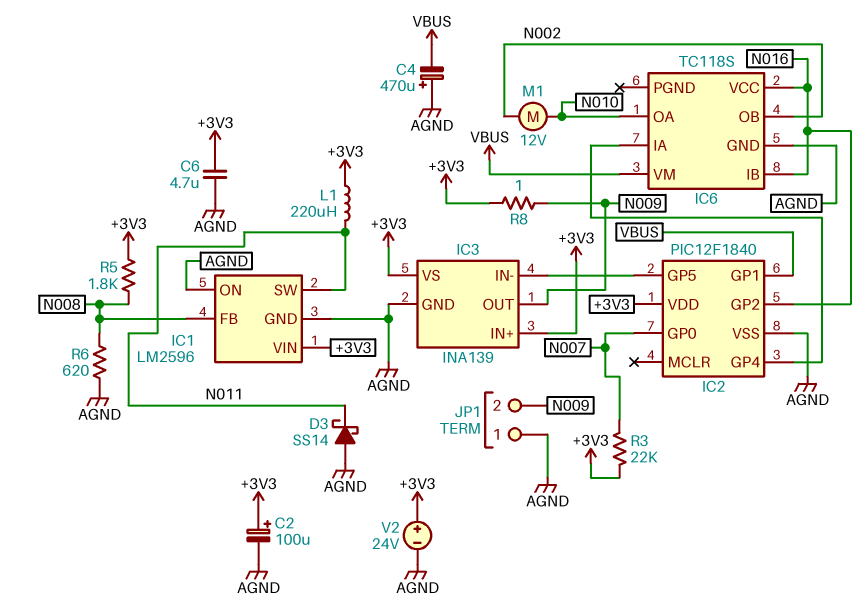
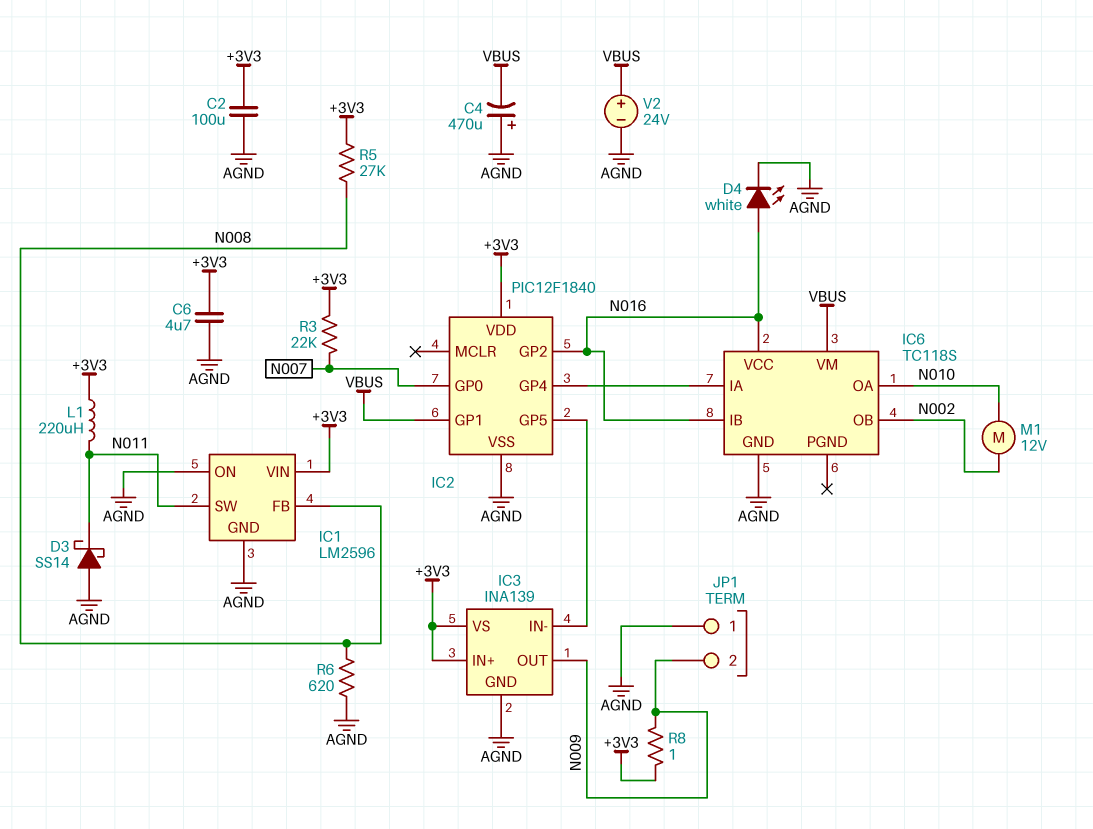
C2: 100uF (plus +3V3, minus AGND) -> 100uF (+3V3, AGND)
D4: none -> LED white (A N016, K AGND)
R5: 1.8k (+3V3, N008) -> 27k (+3V3, N008)
V2: 24V (plus +3V3, minus AGND) -> 24V (plus VBUS, minus AGND)

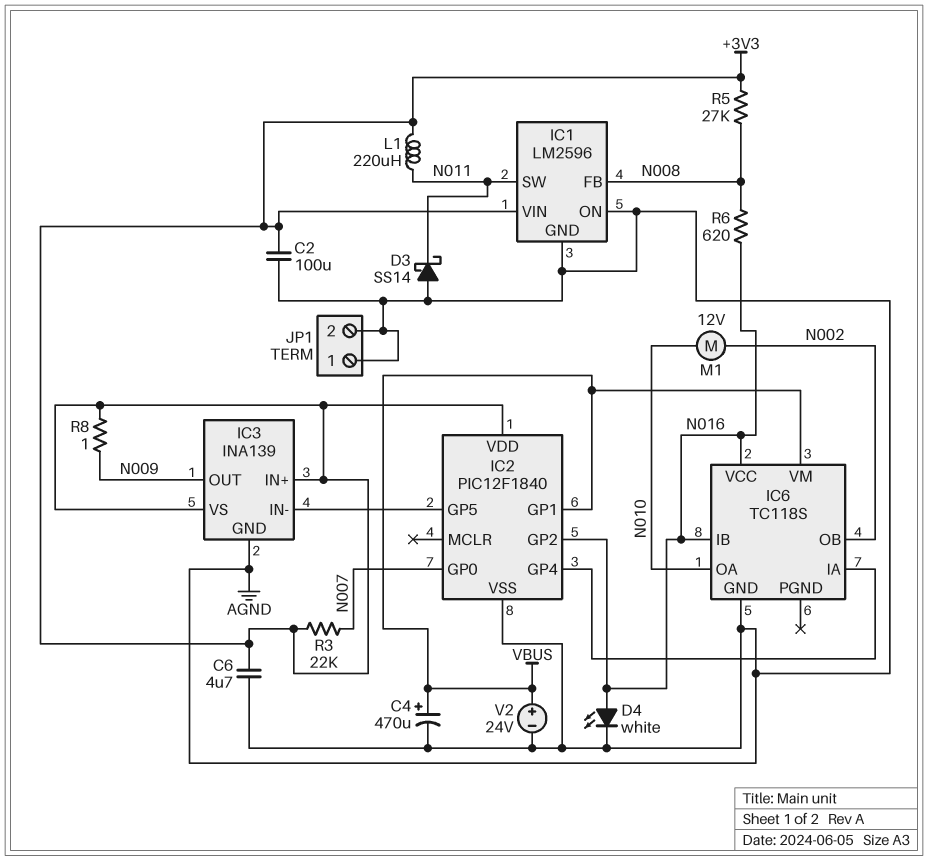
C4: 470uF (plus AGND, minus VBUS) -> 470uF (plus VBUS, minus AGND)
JP1 pin 2: N009 -> AGND
R6: 620 (AGND, N008) -> 620 (N008, N016)

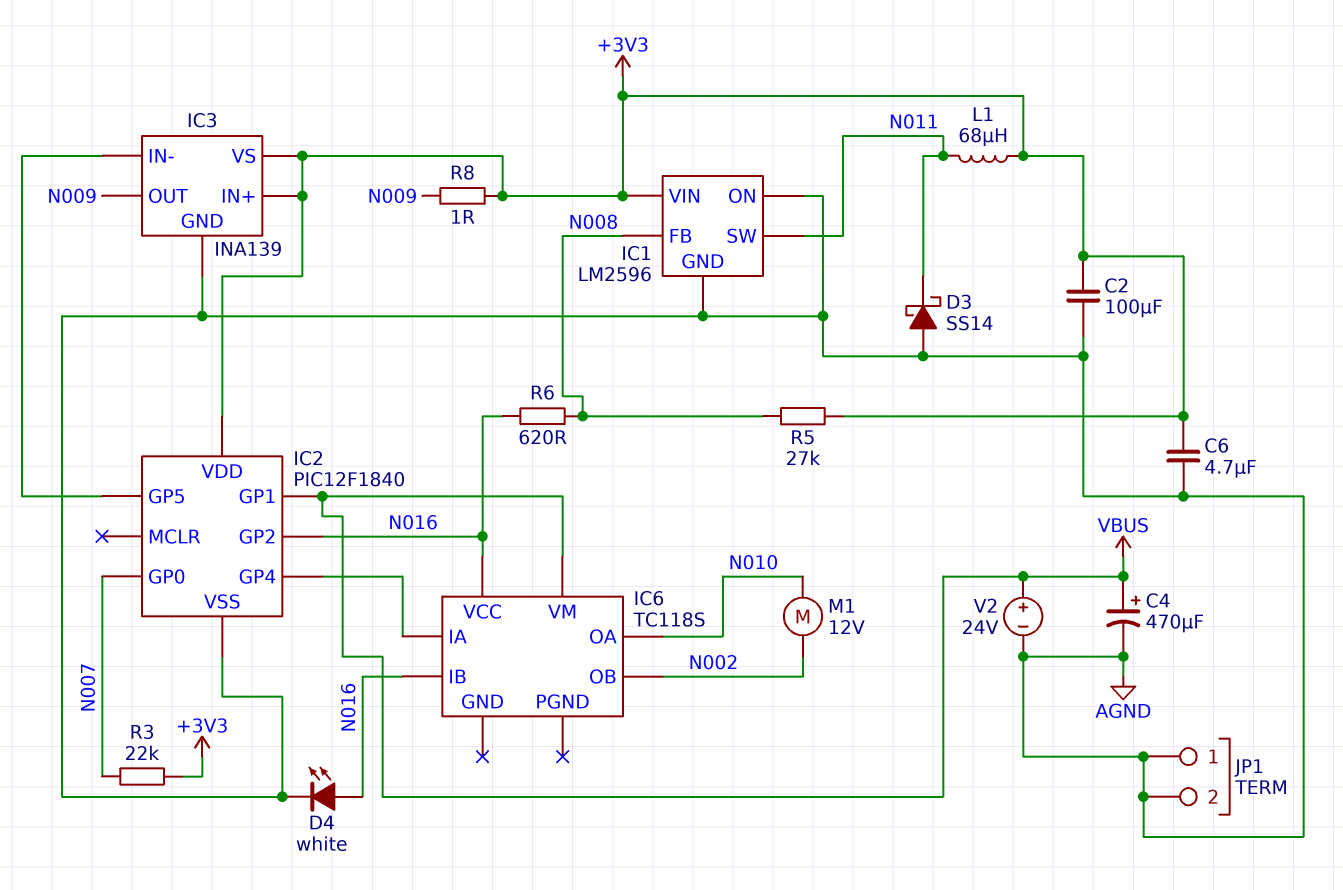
IC6 pin GND: AGND -> none
L1: 220uH (+3V3, N011) -> 68uH (+3V3, N011)

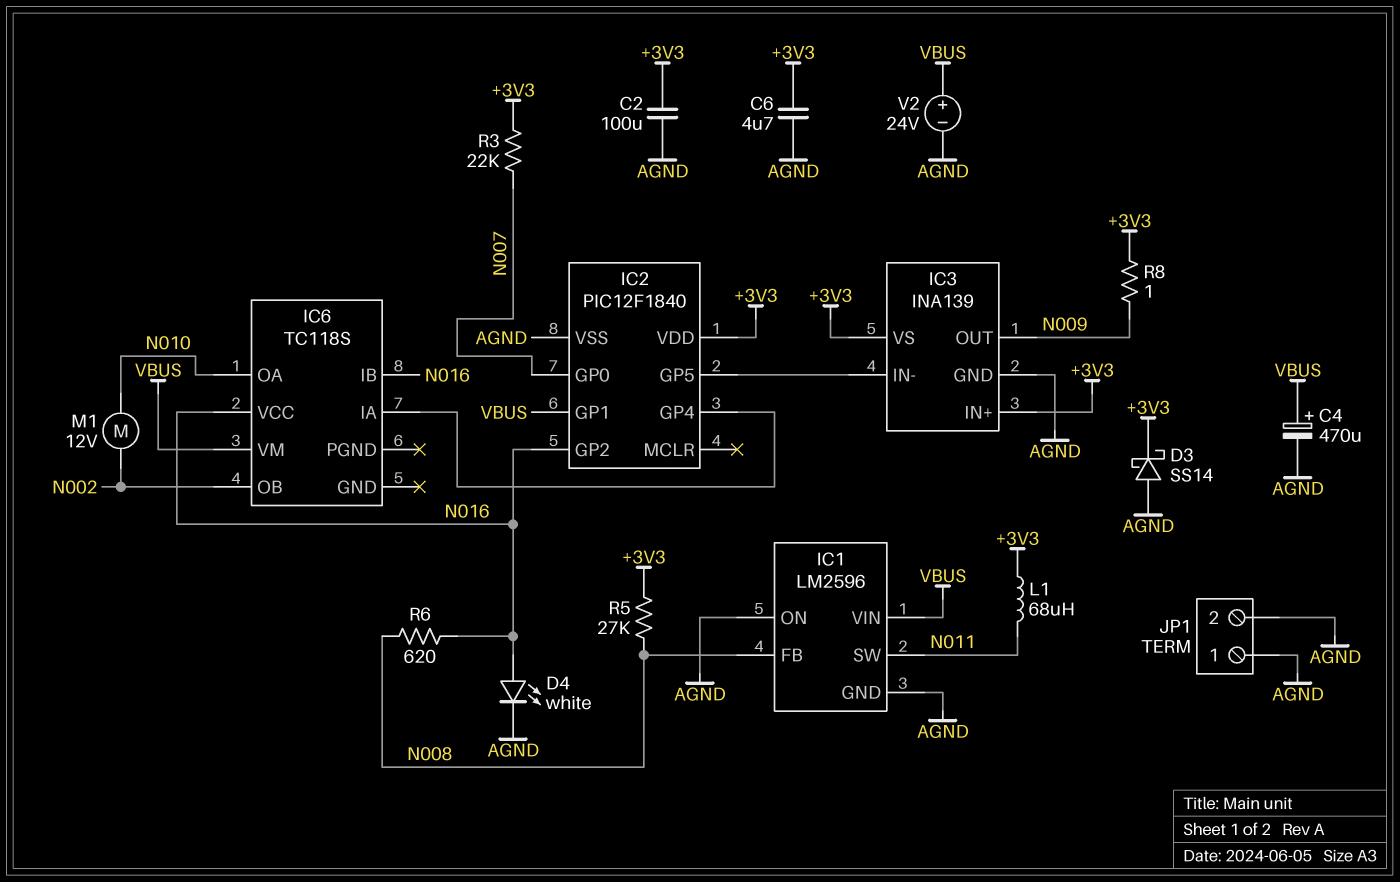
D3: schottky SS14 (A AGND, K N011) -> schottky SS14 (A AGND, K +3V3)
IC1 pin VIN: +3V3 -> VBUS

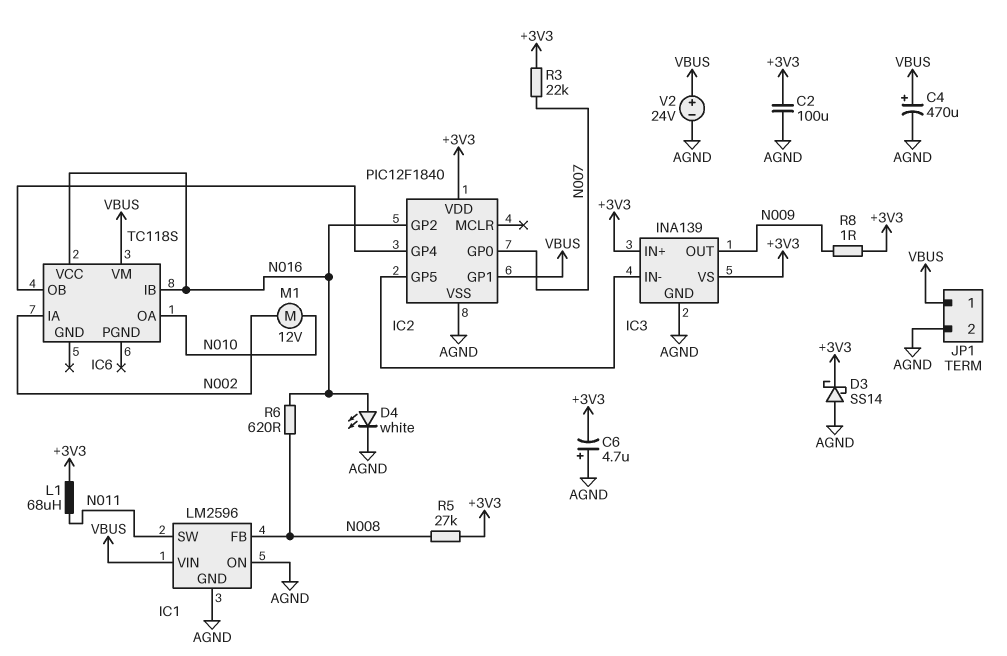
C6: 4.7uF (+3V3, AGND) -> 4.7uF (plus AGND, minus +3V3)
IC6 pin IA: IC2/GP4 -> N002
IC6 pin OB: N002 -> IC2/GP4
JP1 pin 1: AGND -> VBUS

